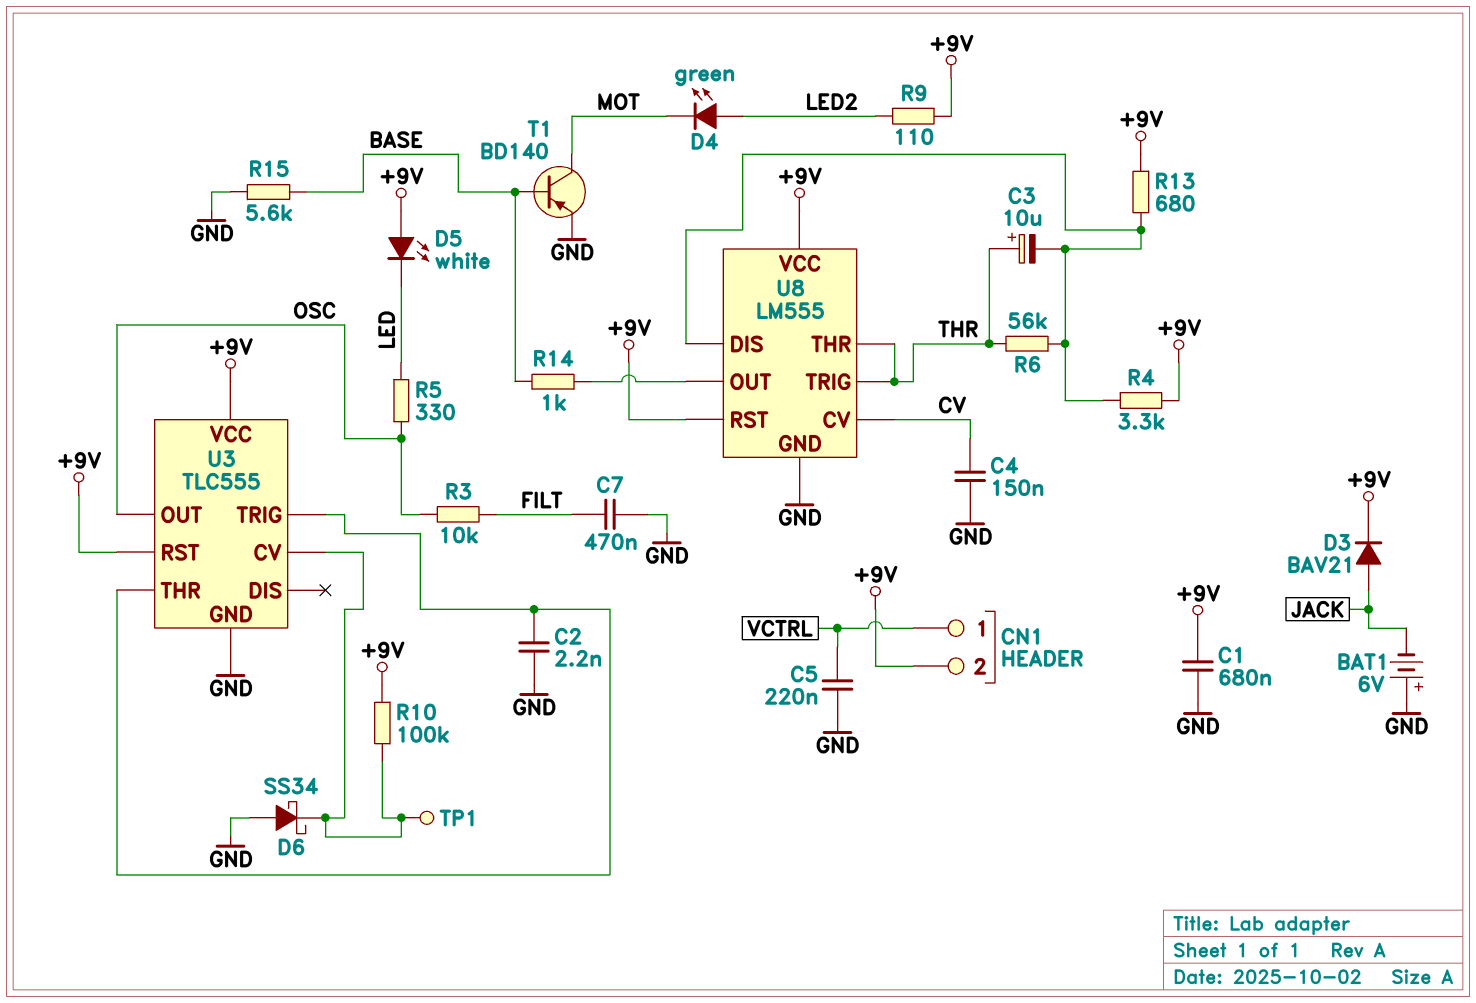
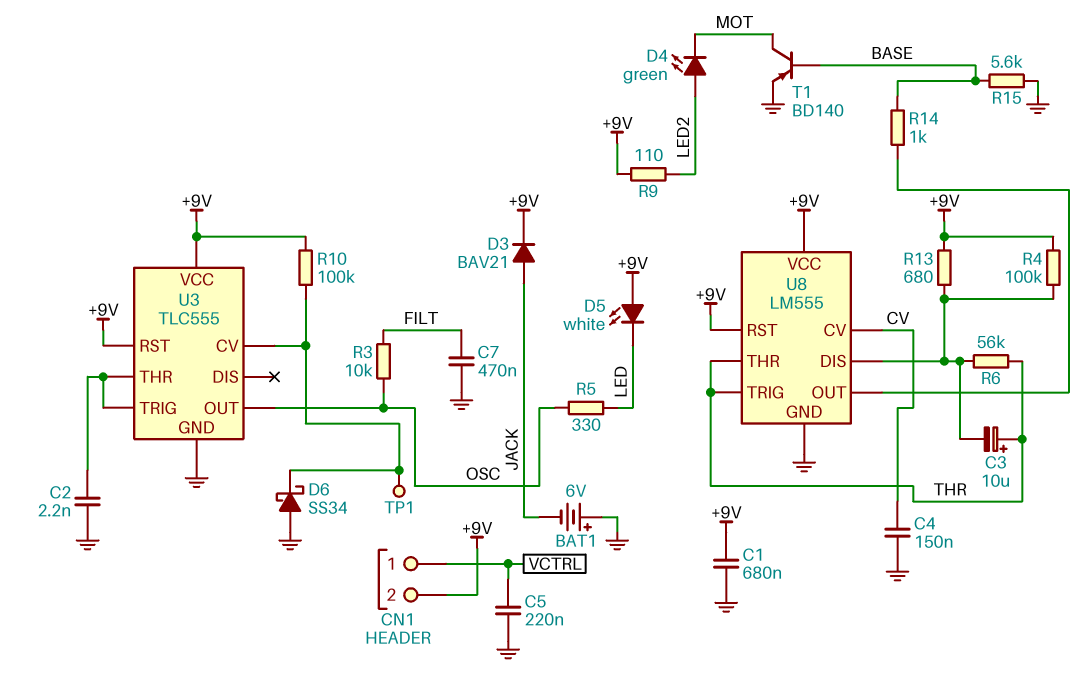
R4: 3.3k (+9V, U8/DIS) -> 100k (+9V, U8/DIS)

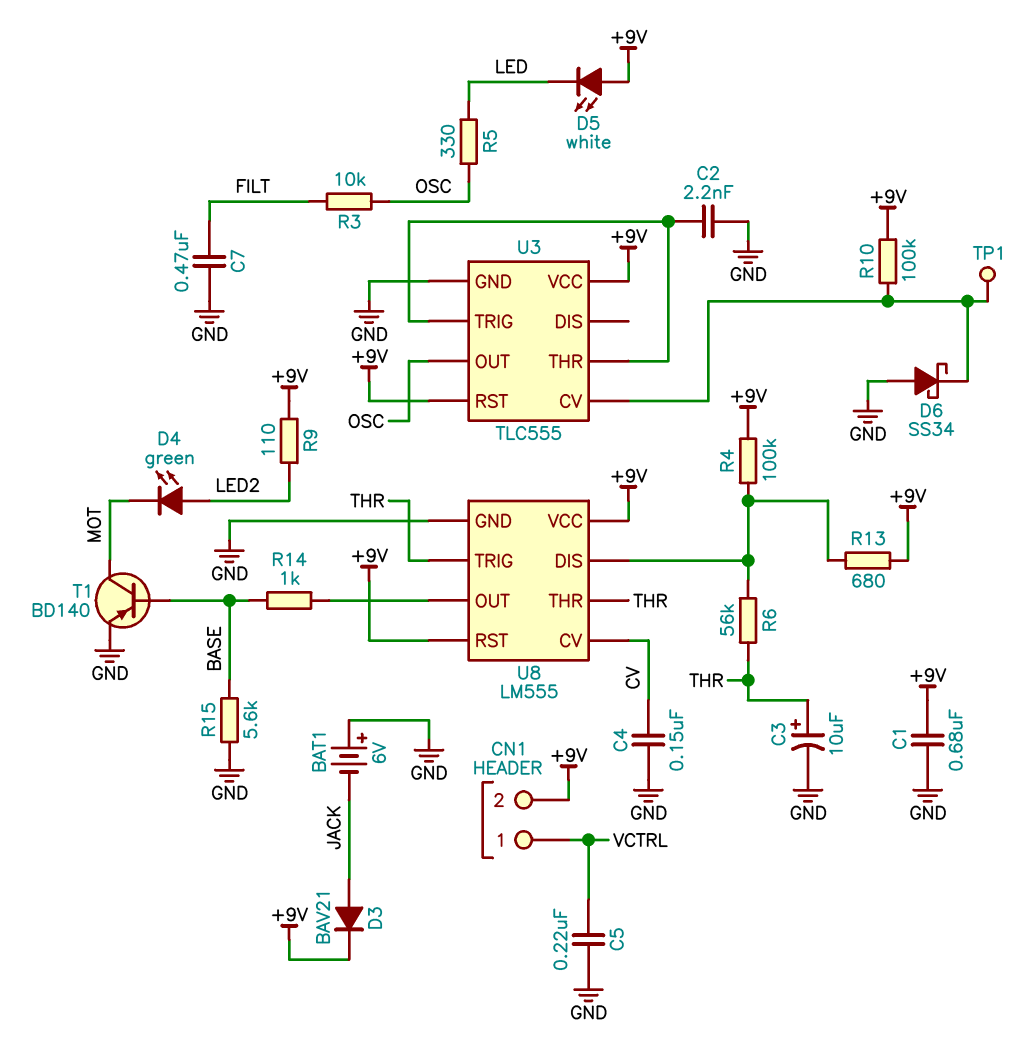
C3: 10uF (plus THR, minus U8/DIS) -> 10uF (plus THR, minus GND)

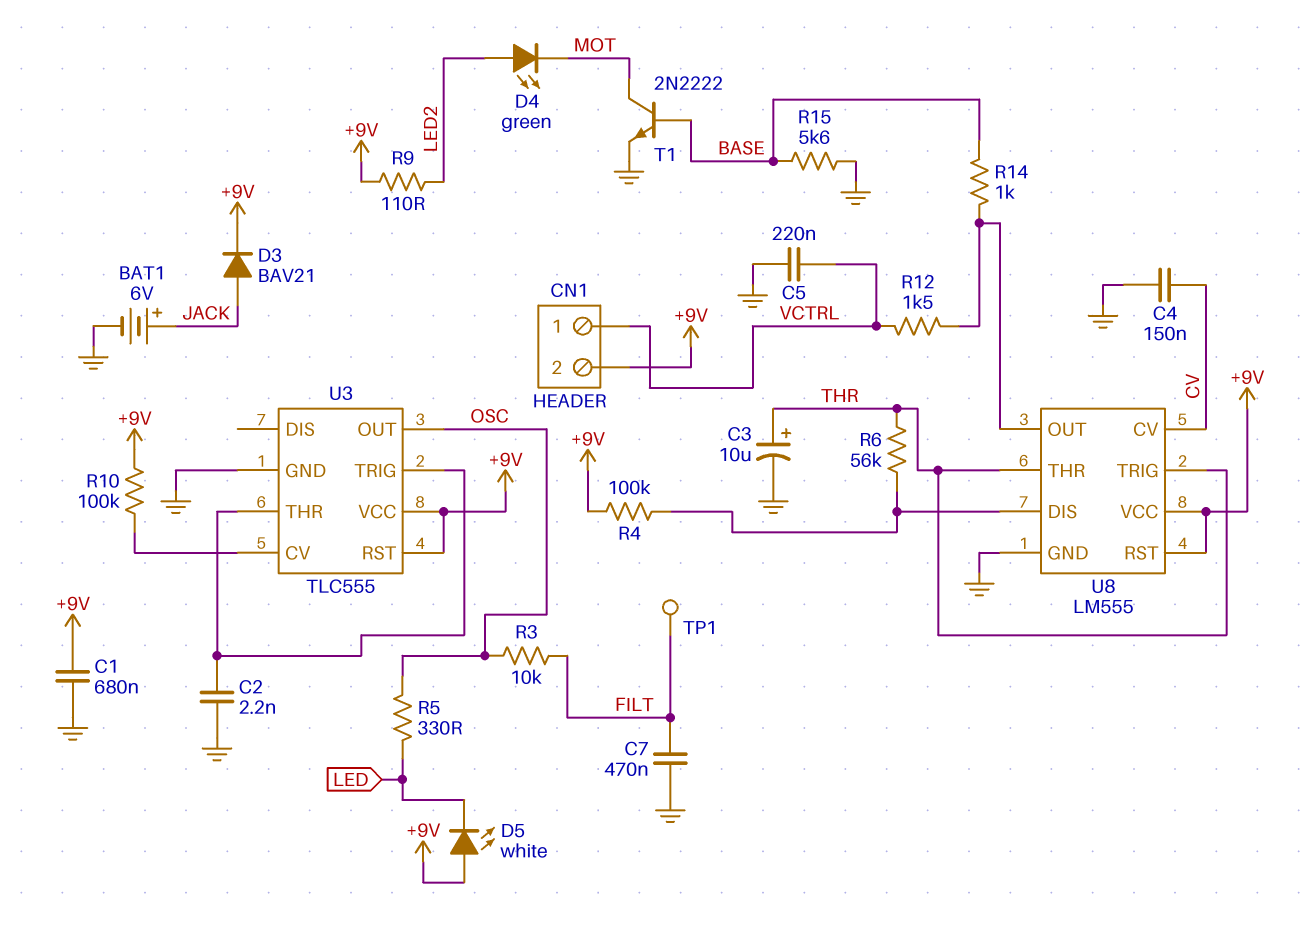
BAT1: 6V (plus GND, minus JACK) -> 6V (plus JACK, minus GND)
D6: schottky SS34 (A GND, K U3/CV) -> none
R12: none -> 1.5k (U8/OUT, VCTRL)
R13: 680 (+9V, U8/DIS) -> none
T1: PNP BD140 (B BASE, C MOT, E GND) -> NPN 2N2222 (B BASE, C MOT, E GND)
TP1: test point (U3/CV) -> test point (FILT)

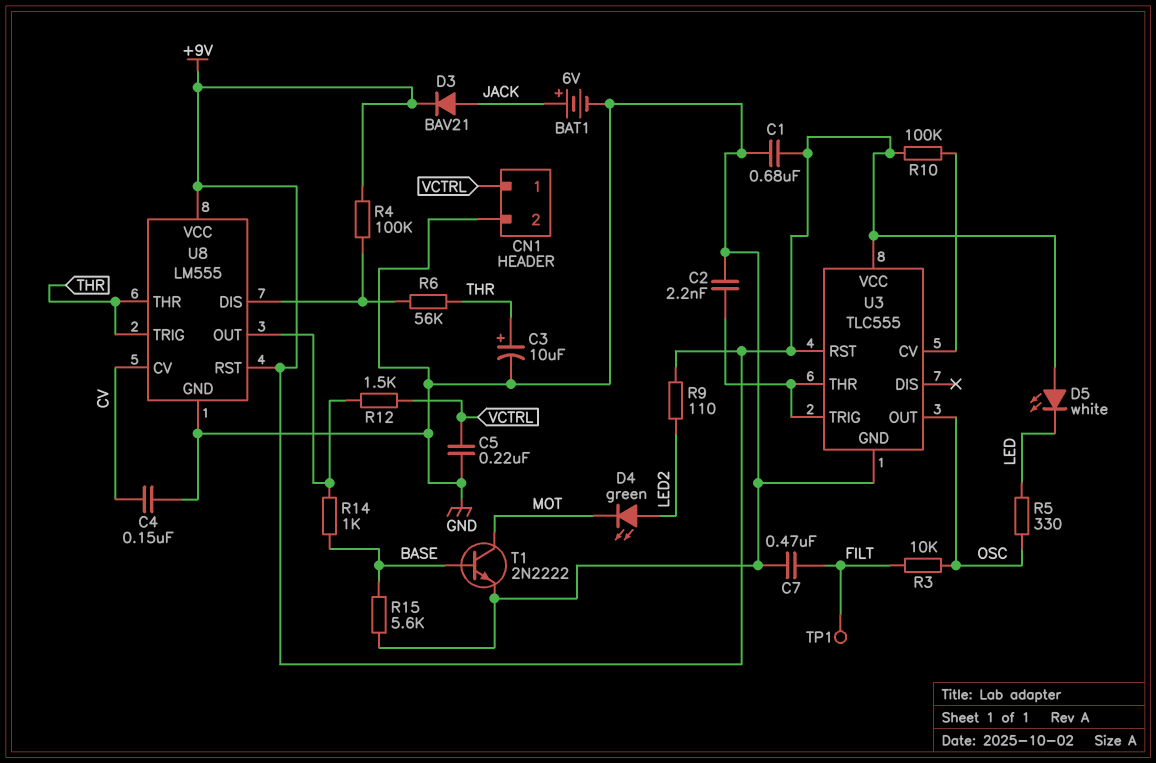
CN1 pin 2: +9V -> GND

